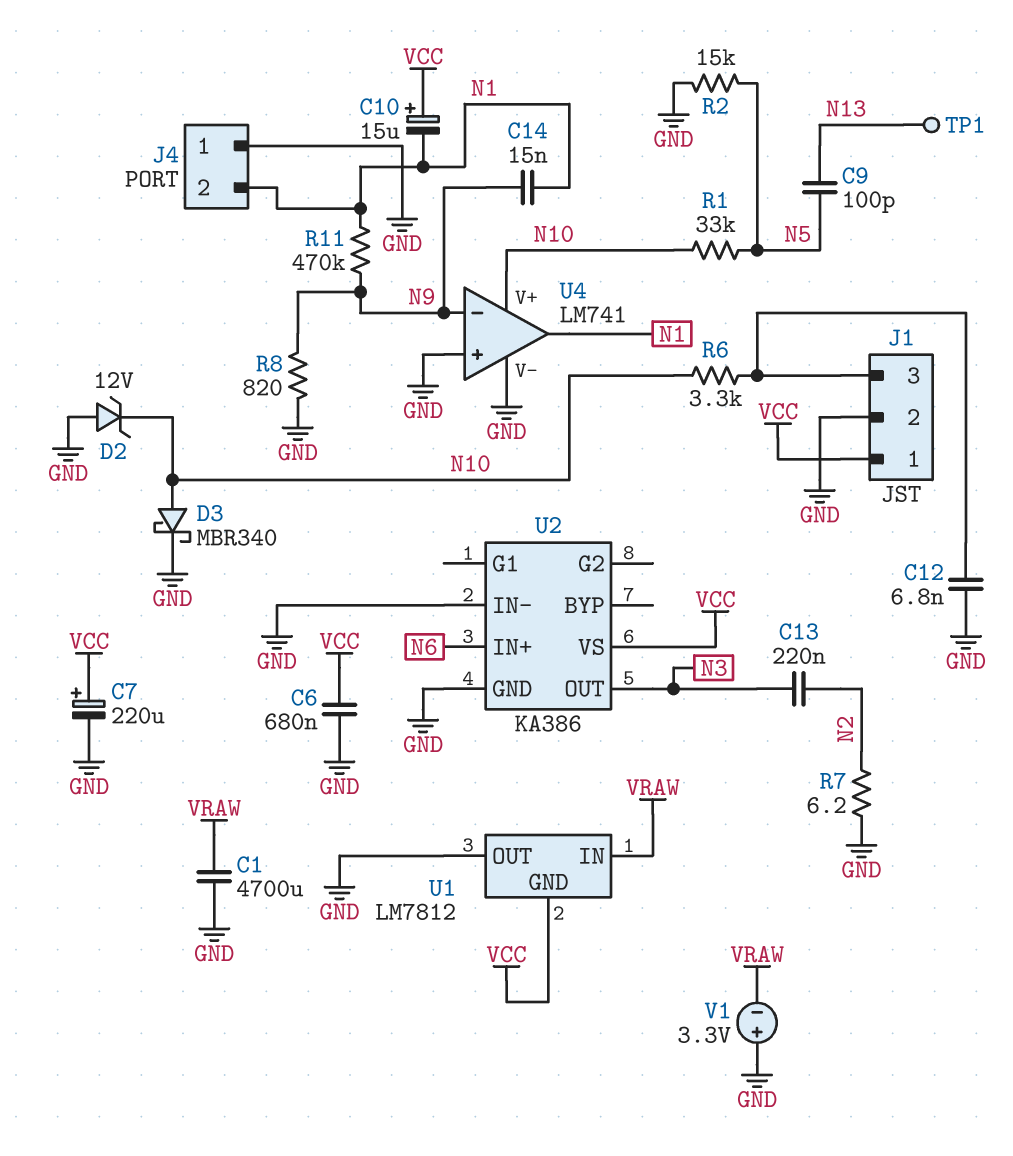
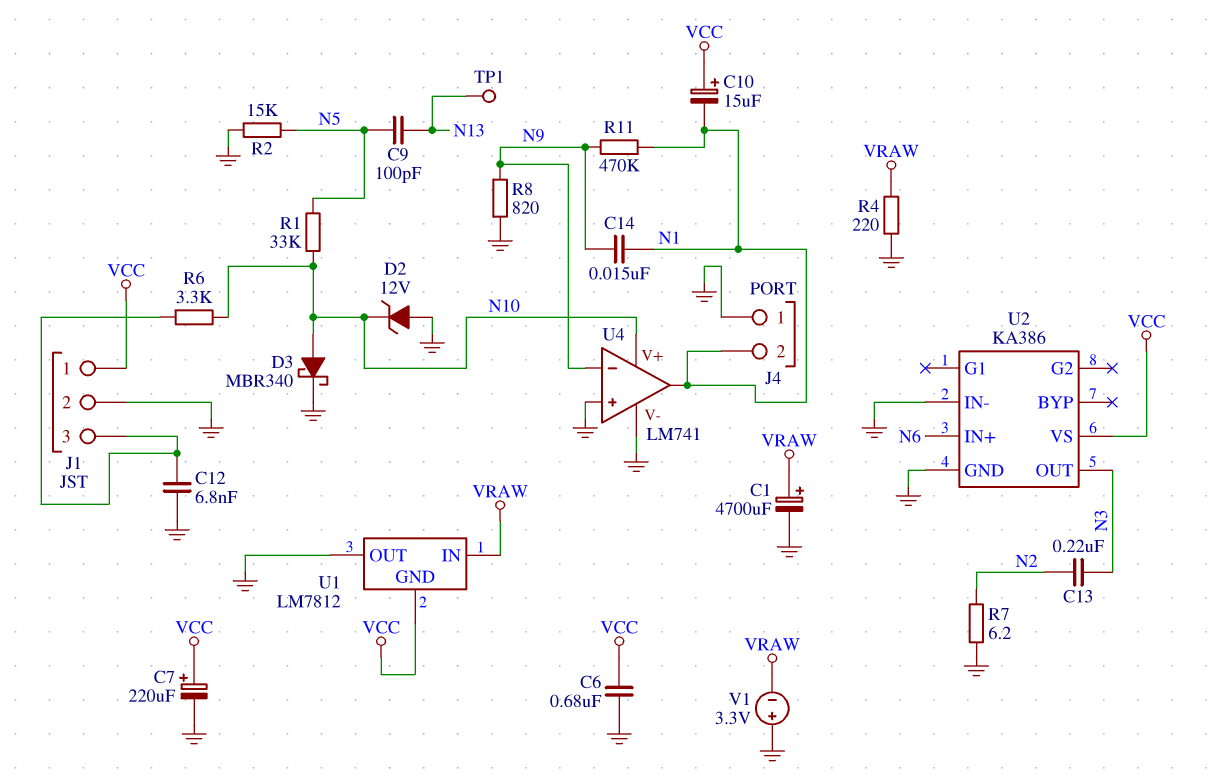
C1: 4700uF (GND, VRAW) -> 4700uF (plus VRAW, minus GND)
R4: none -> 220 (GND, VRAW)

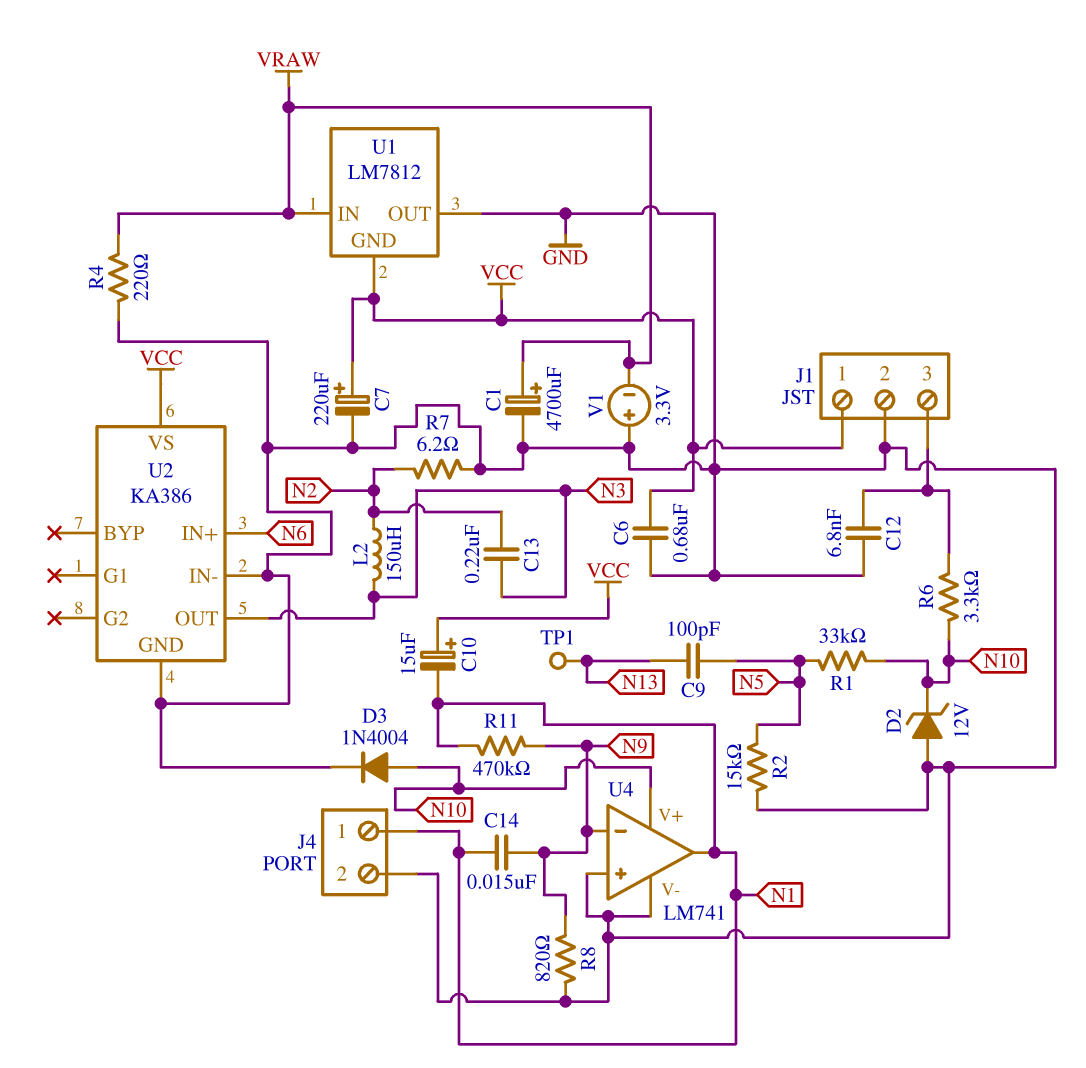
D3: schottky MBR340 (A N10, K GND) -> diode 1N4004 (A N10, K GND)
J4 pin 1: GND -> N1
J4 pin 2: N1 -> GND
L2: none -> 150uH (N2, N3)

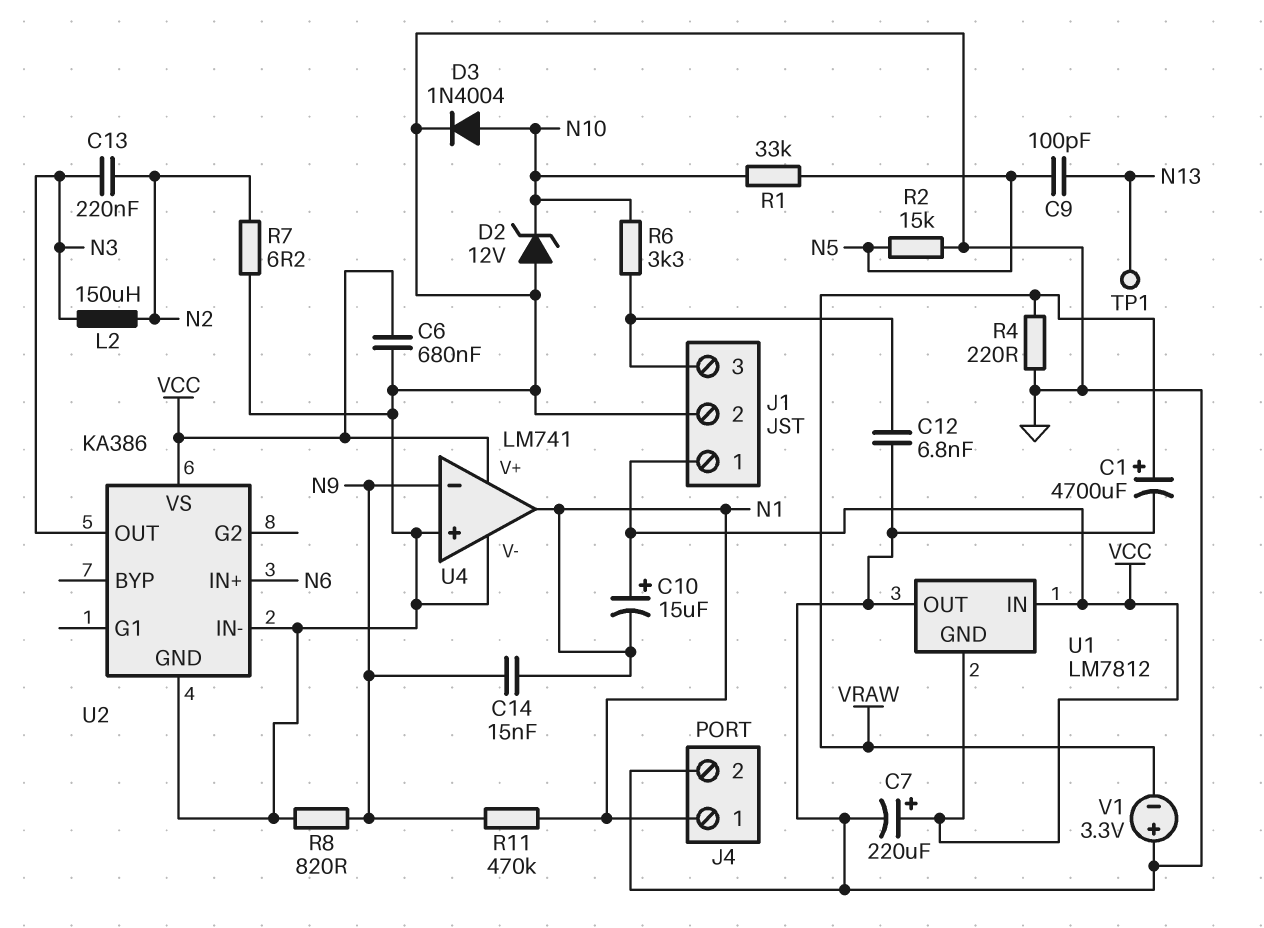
U1 pin IN: VRAW -> VCC
U4 pin V+: N10 -> VCC

